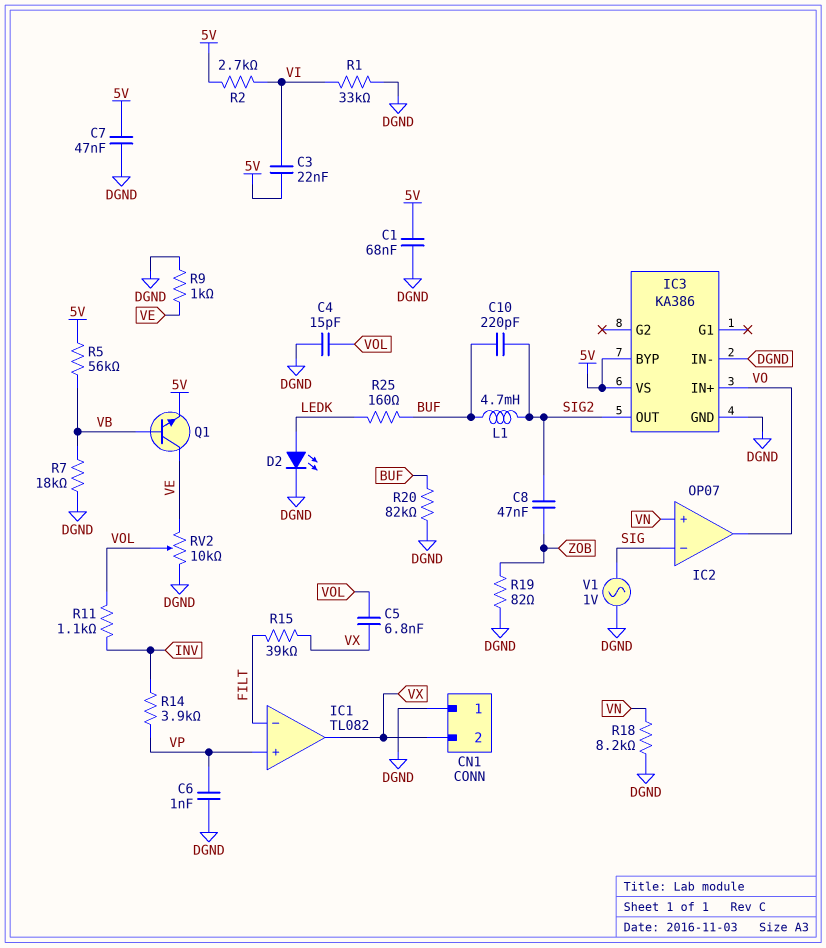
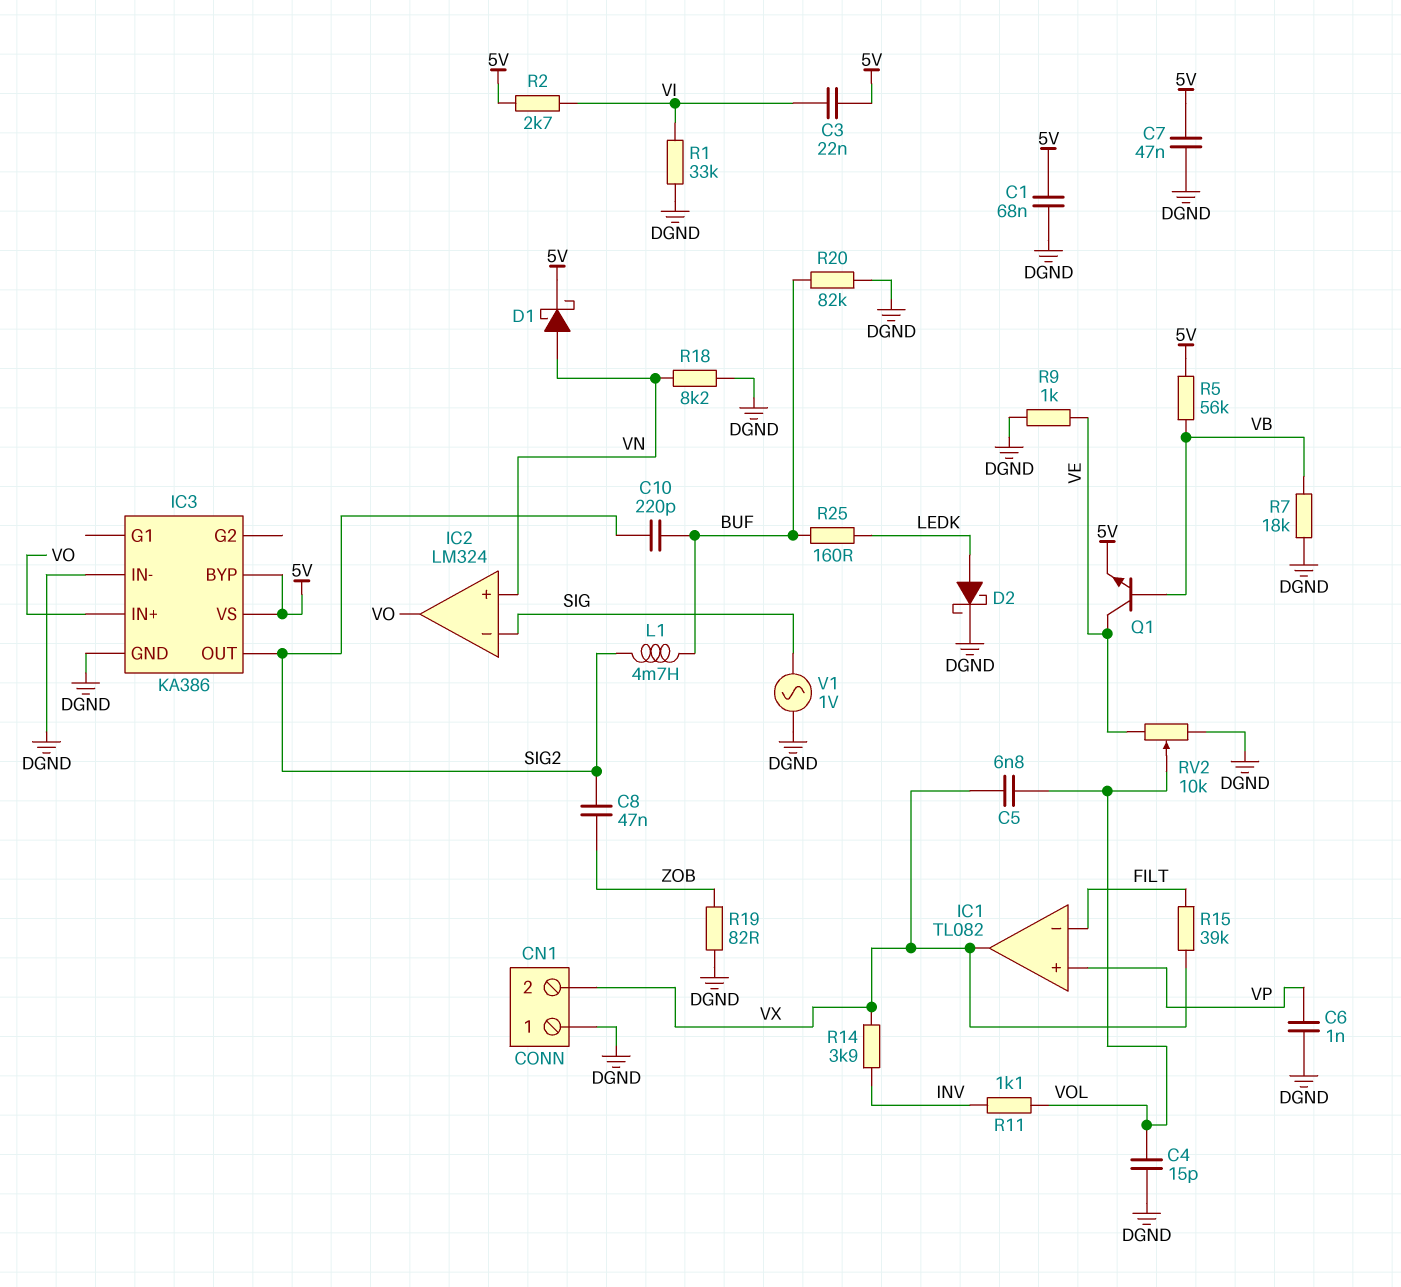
D1: none -> schottky (A VN, K 5V)
D2: LED (A LEDK, K DGND) -> schottky (A LEDK, K DGND)
IC2: OP07 -> LM324
R14: 3.9k (INV, VP) -> 3.9k (INV, VX)

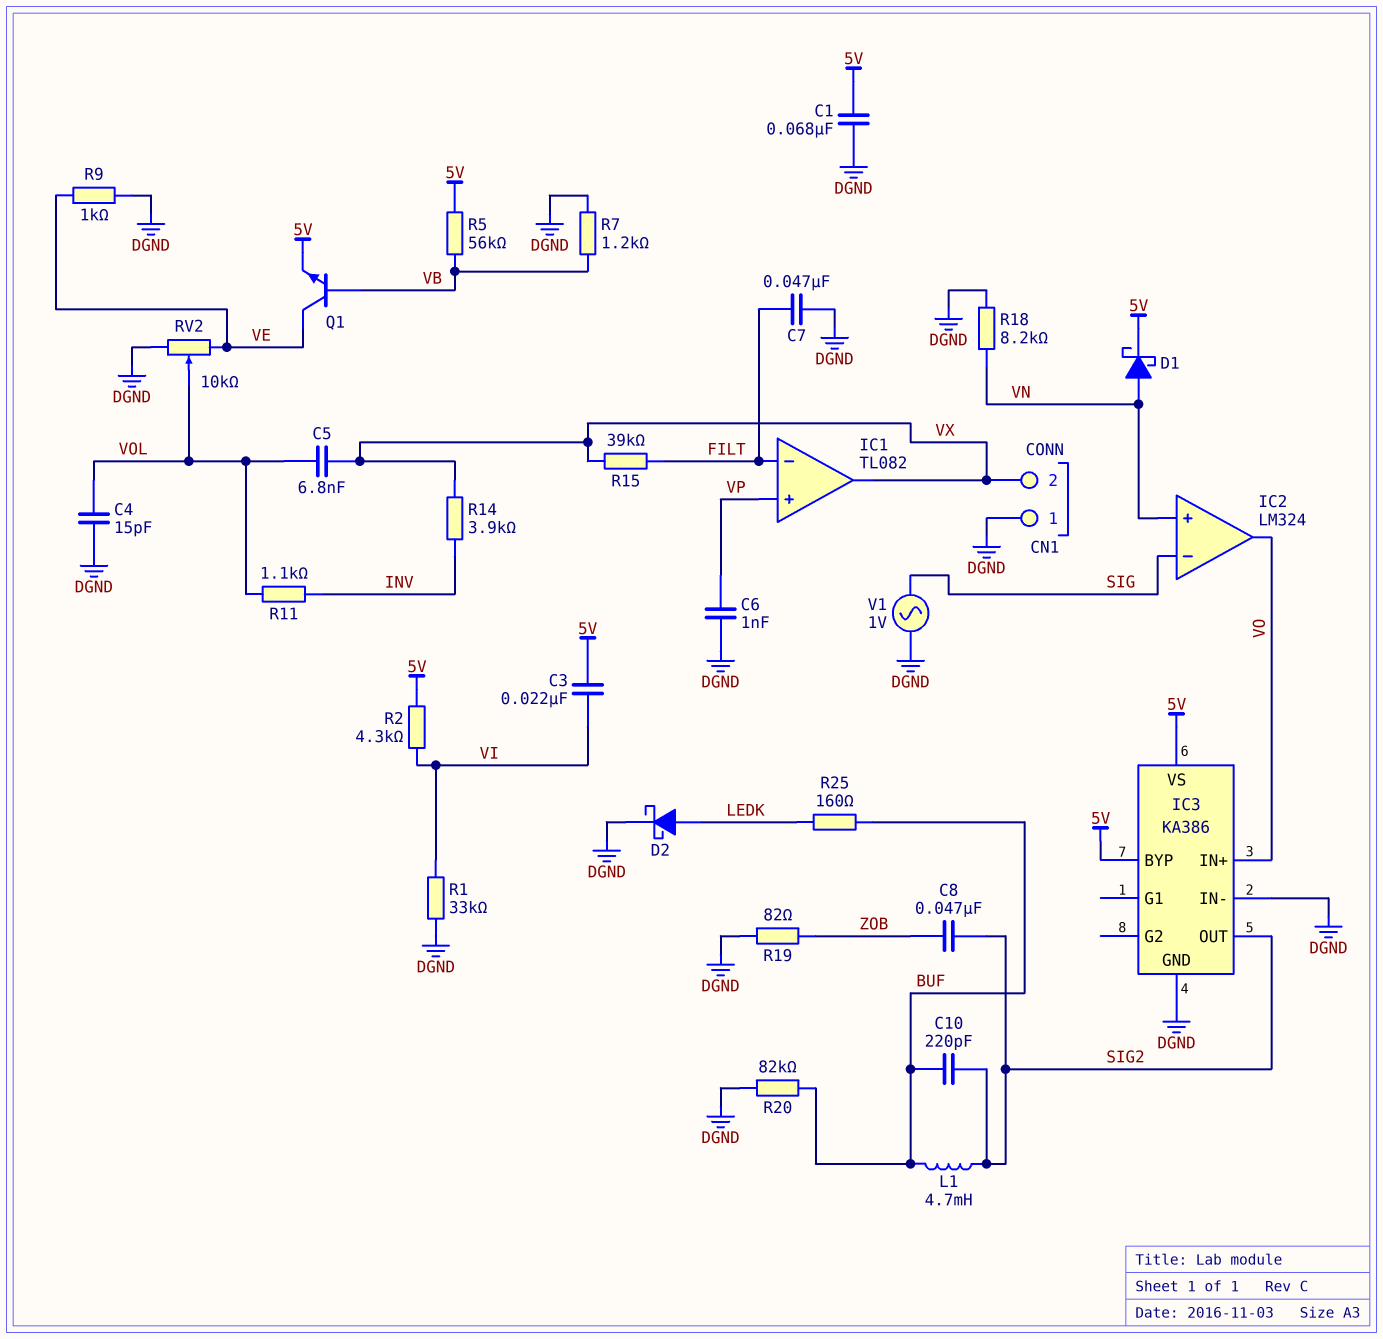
C7: 47nF (5V, DGND) -> 47nF (DGND, FILT)
R2: 2.7k (5V, VI) -> 4.3k (5V, VI)
R7: 18k (DGND, VB) -> 1.2k (DGND, VB)

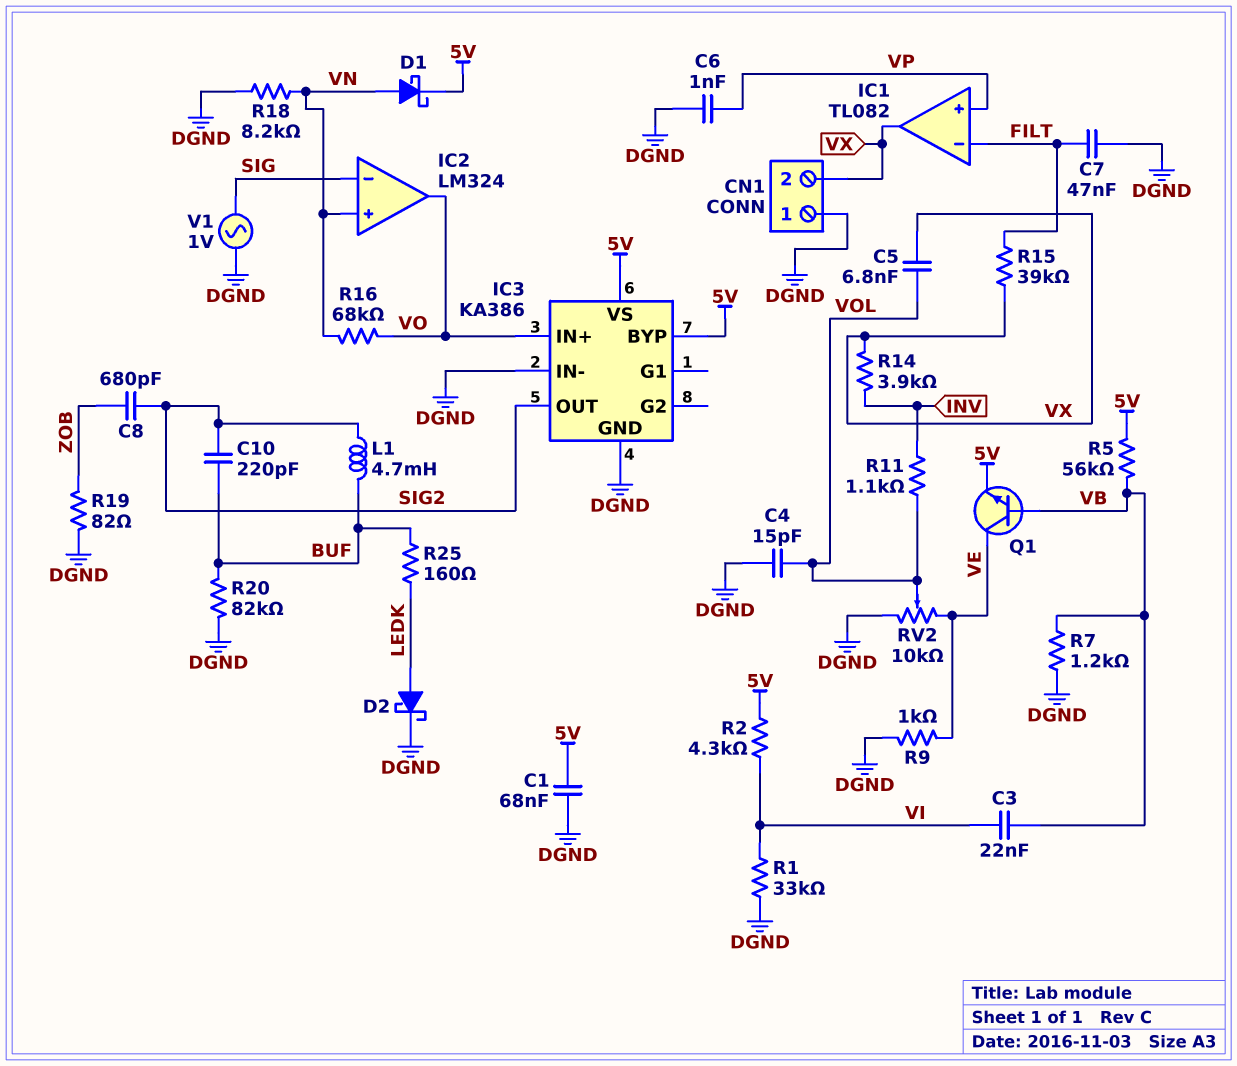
C3: 22nF (5V, VI) -> 22nF (VB, VI)
C8: 47nF (SIG2, ZOB) -> 680pF (SIG2, ZOB)
R16: none -> 68k (VN, VO)

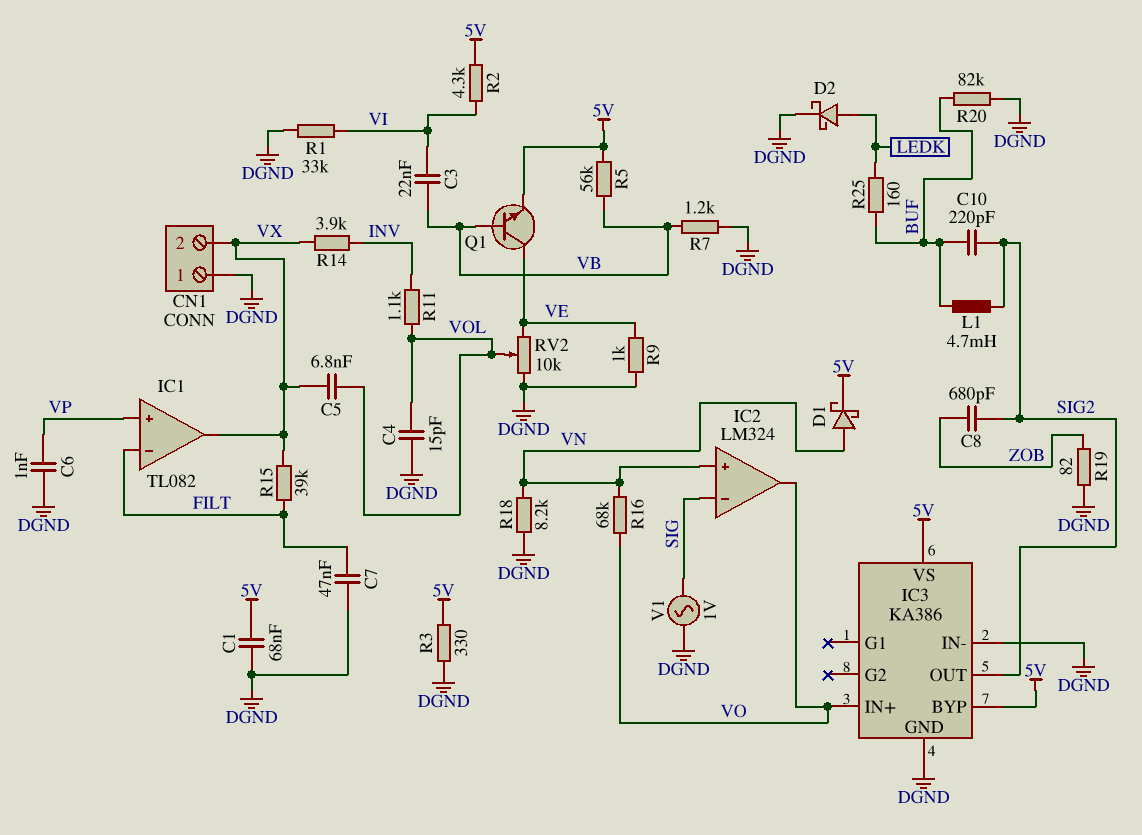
R3: none -> 330 (5V, DGND)

